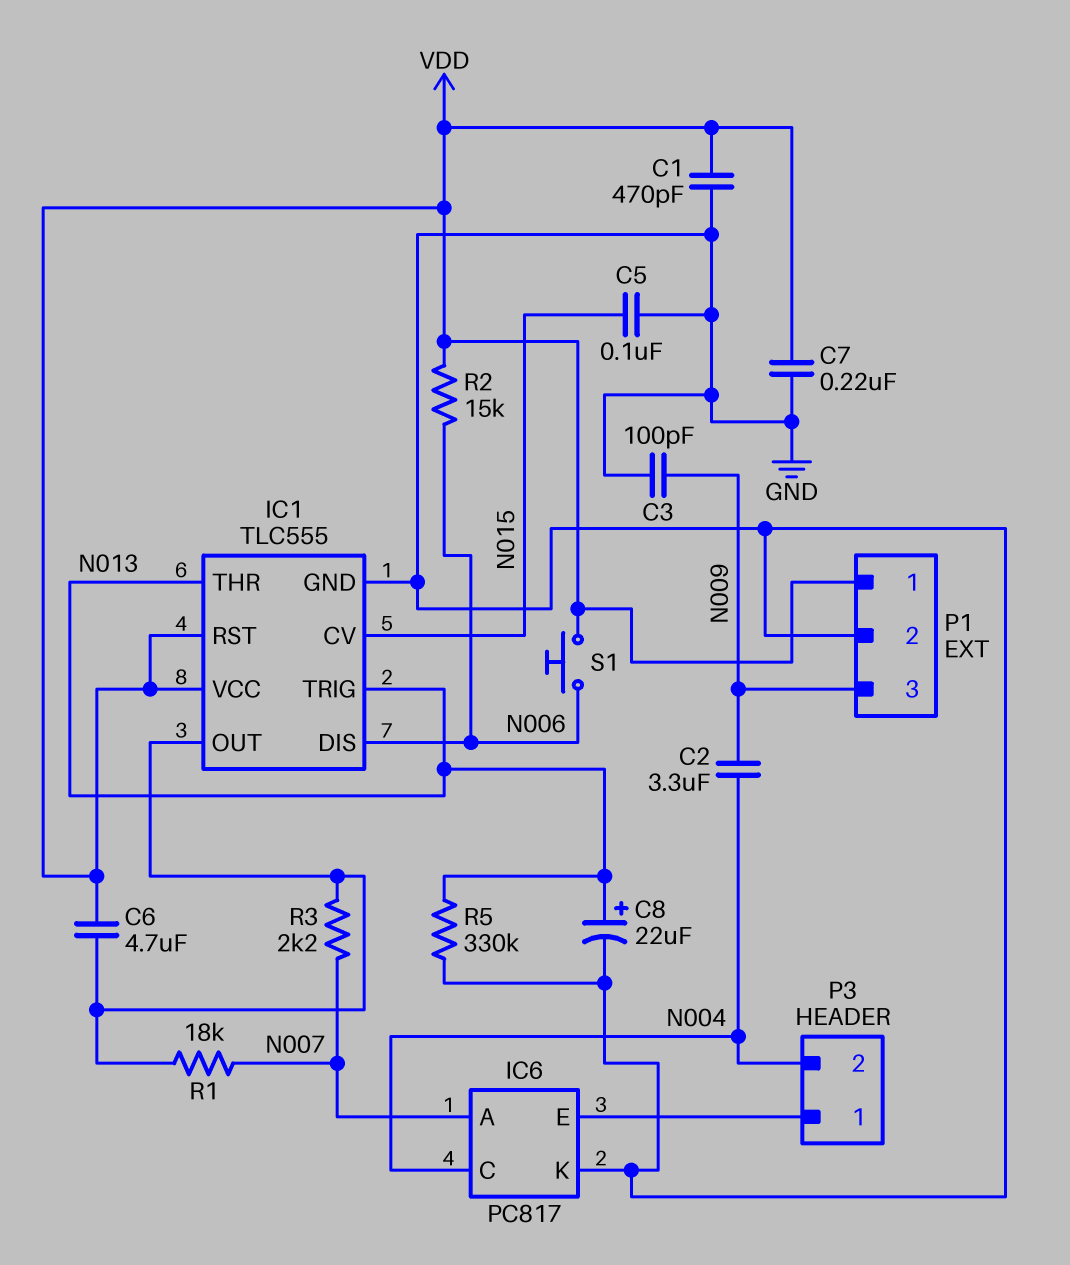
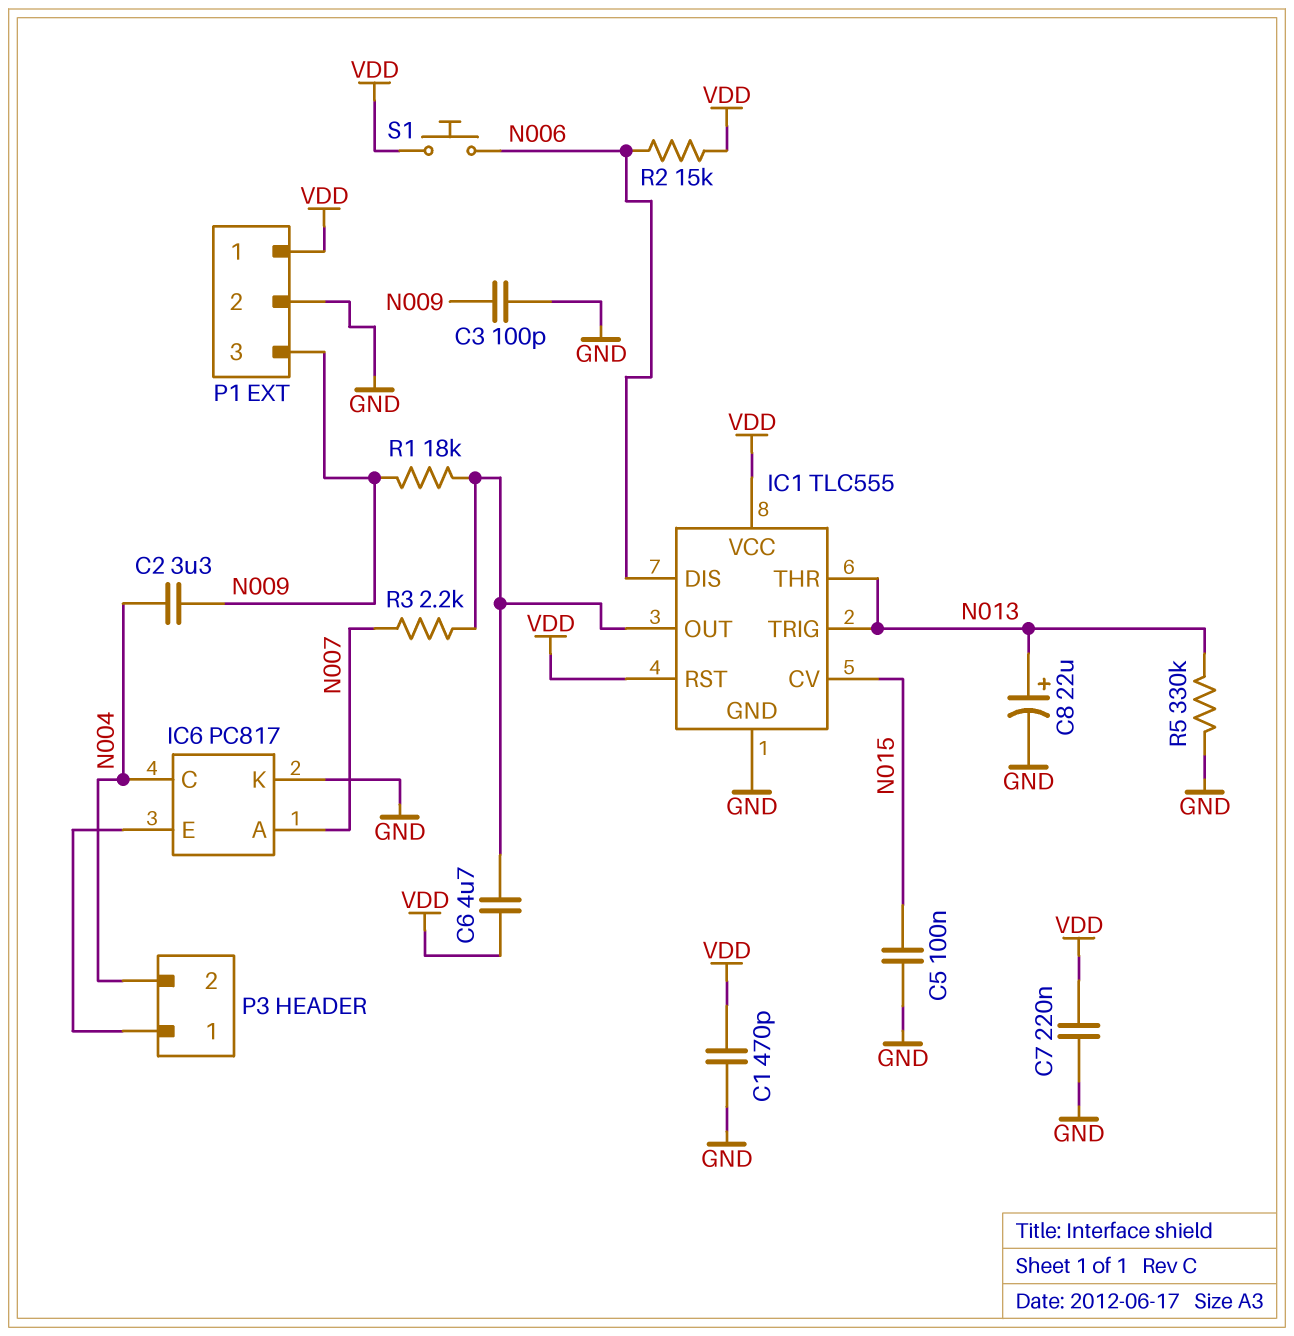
R1: 18k (IC1/OUT, N007) -> 18k (IC1/OUT, N009)

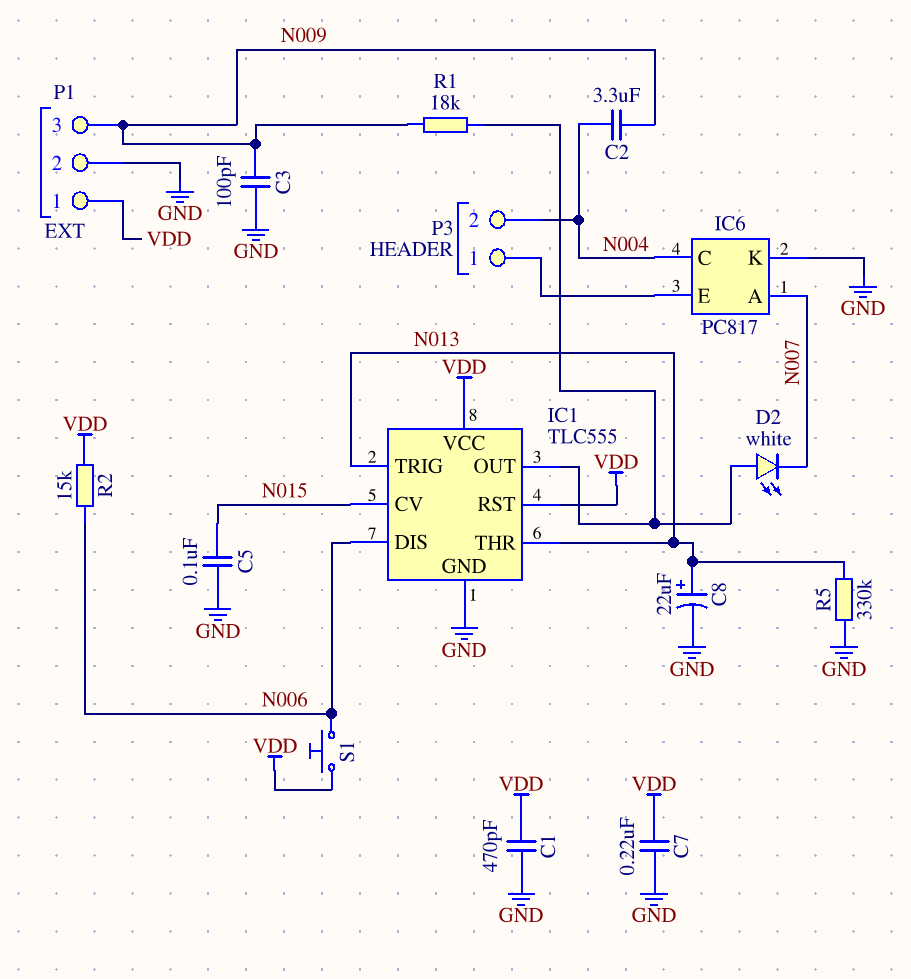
C6: 4.7uF (IC1/OUT, VDD) -> none
D2: none -> LED white (A IC1/OUT, K N007)
R3: 2.2k (IC1/OUT, N007) -> none

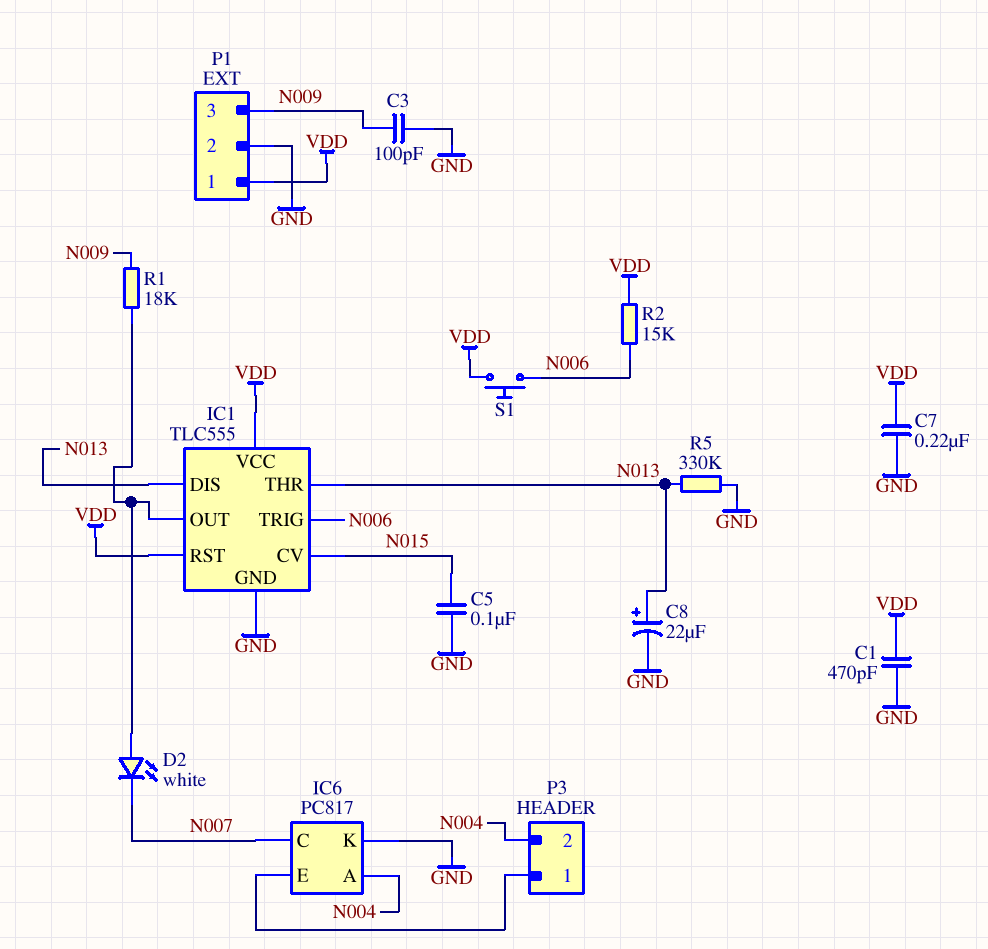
C2: 3.3uF (N004, N009) -> none
IC1 pin DIS: N006 -> N013
IC1 pin TRIG: N013 -> N006
IC6 pin A: N007 -> N004
IC6 pin C: N004 -> N007

